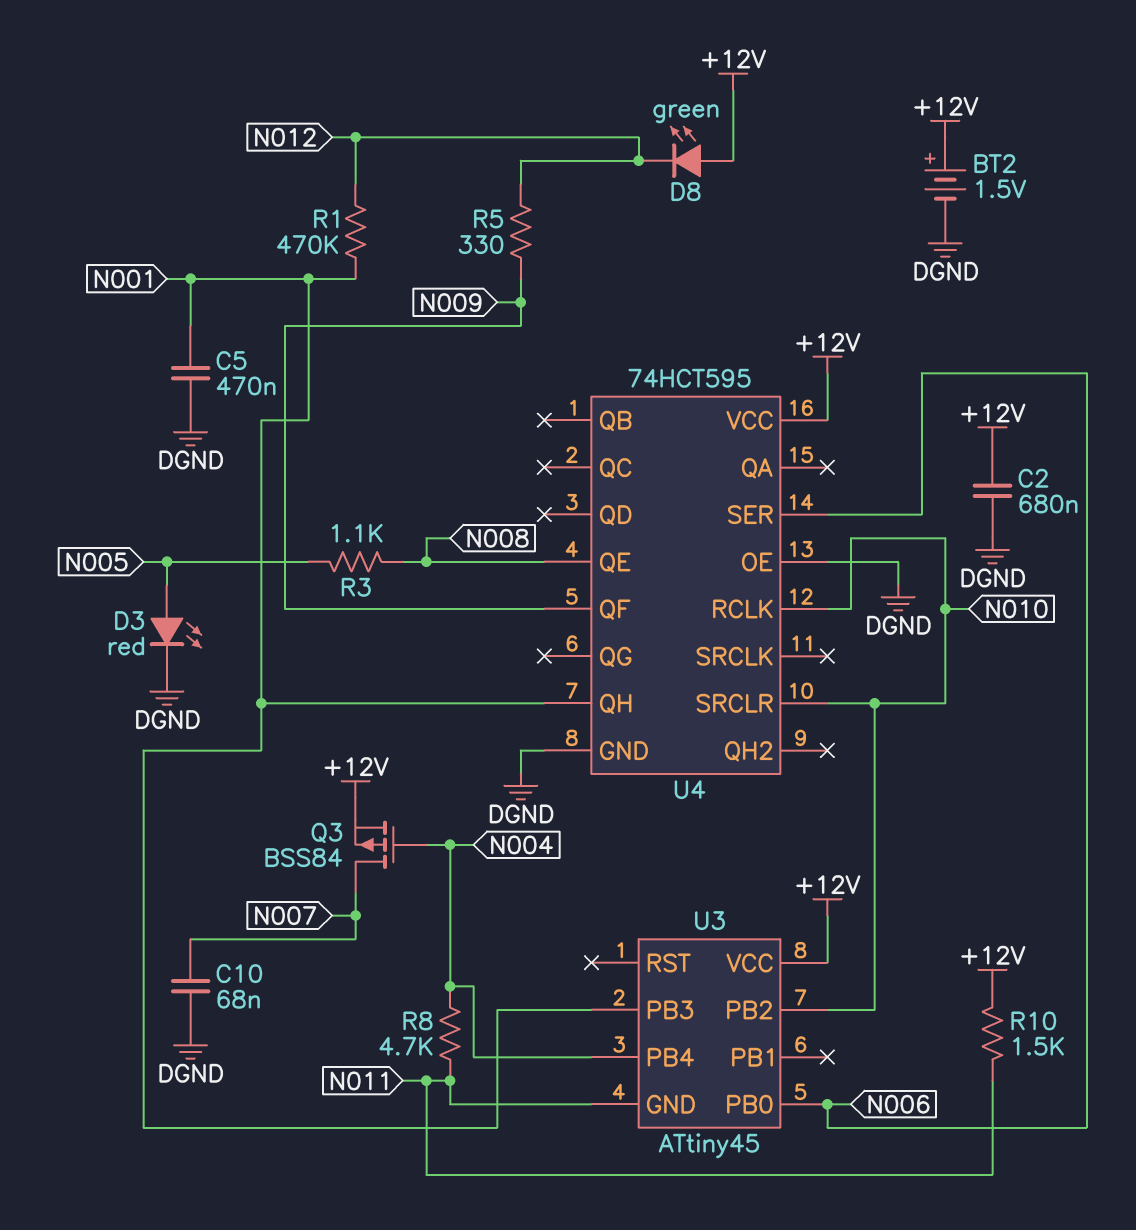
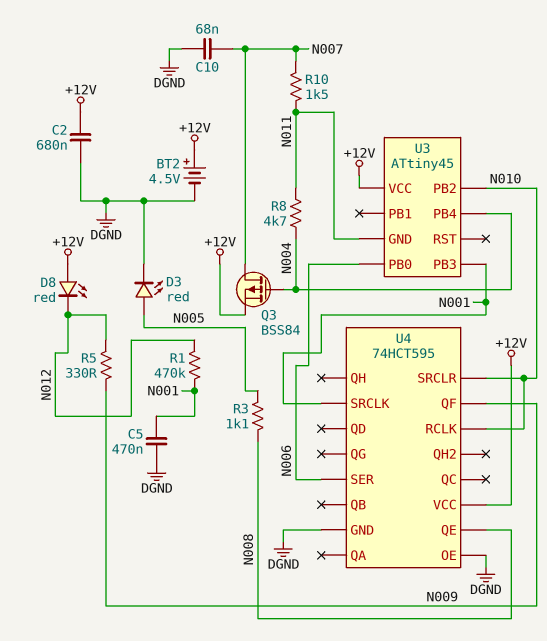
BT2: 1.5V (plus +12V, minus DGND) -> 4.5V (plus +12V, minus DGND)
D8: LED green (A +12V, K N012) -> LED red (A +12V, K N012)
R10: 1.5k (+12V, N011) -> 1.5k (N007, N011)
U4 pin QH: N001 -> none
U4 pin SRCLK: none -> N001

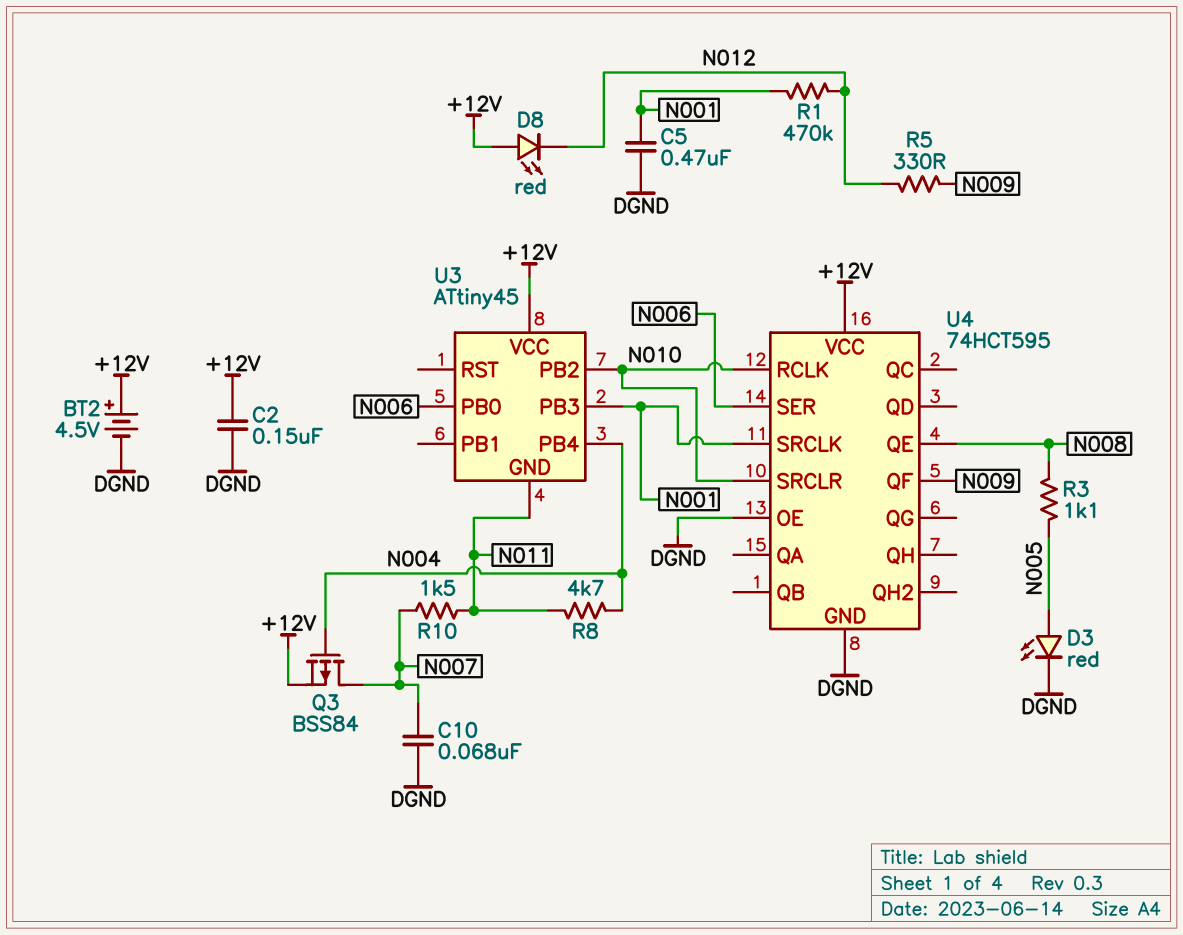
C2: 680nF (+12V, DGND) -> 150nF (+12V, DGND)

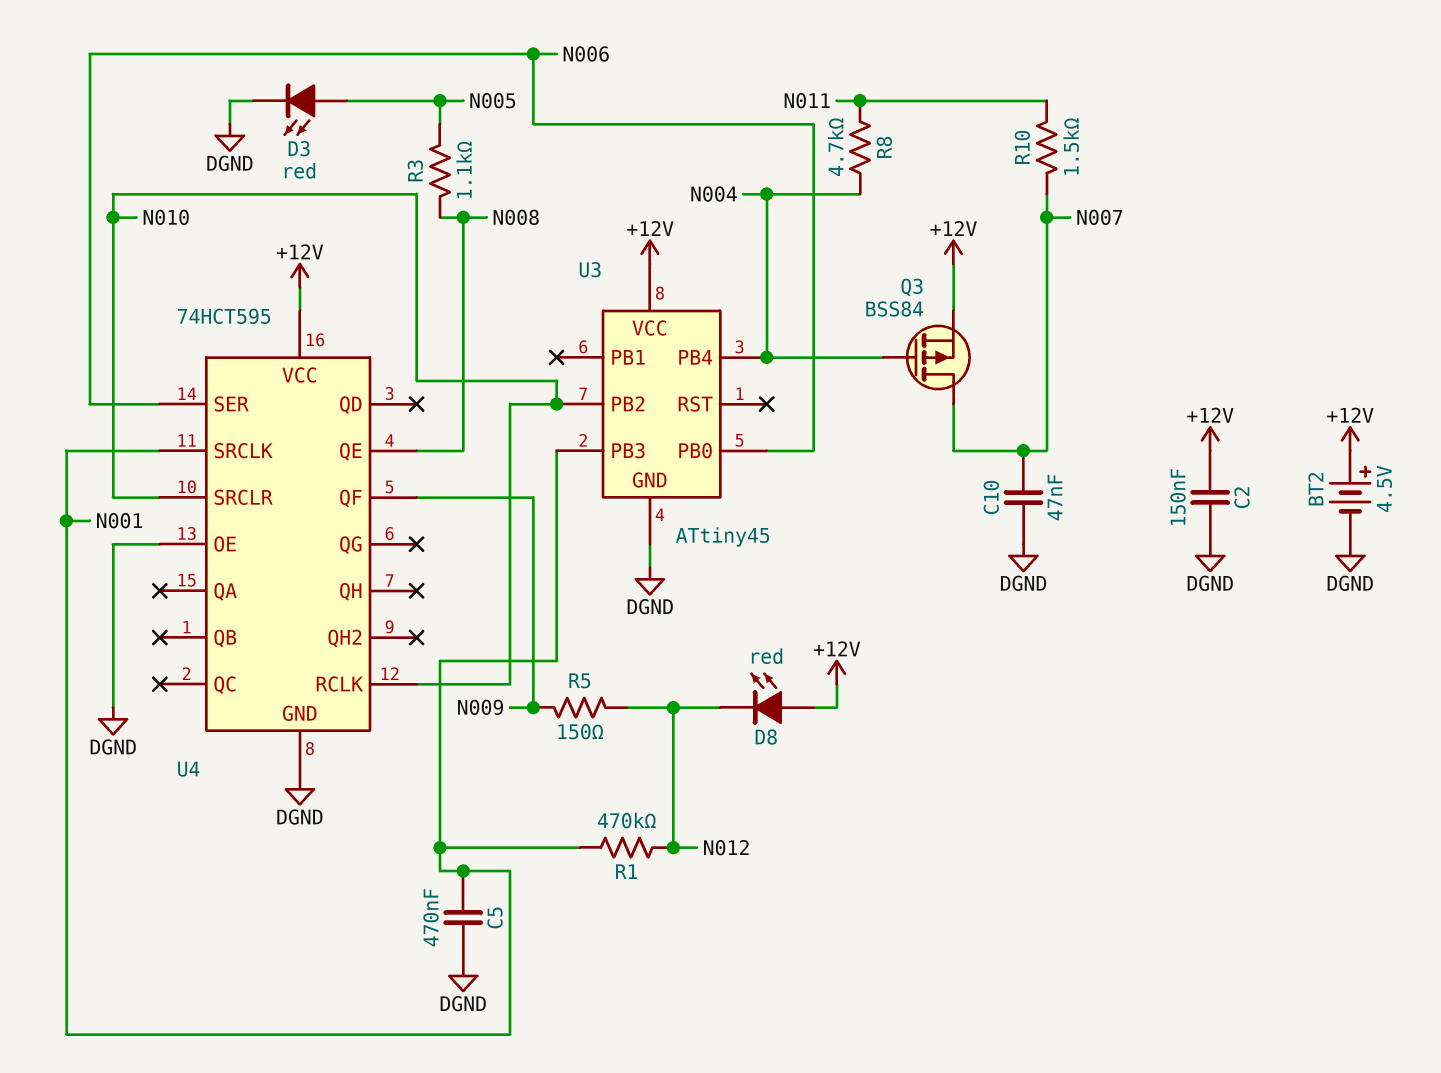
C10: 68nF (DGND, N007) -> 47nF (DGND, N007)
R5: 330 (N009, N012) -> 150 (N009, N012)
U3 pin GND: N011 -> DGND

